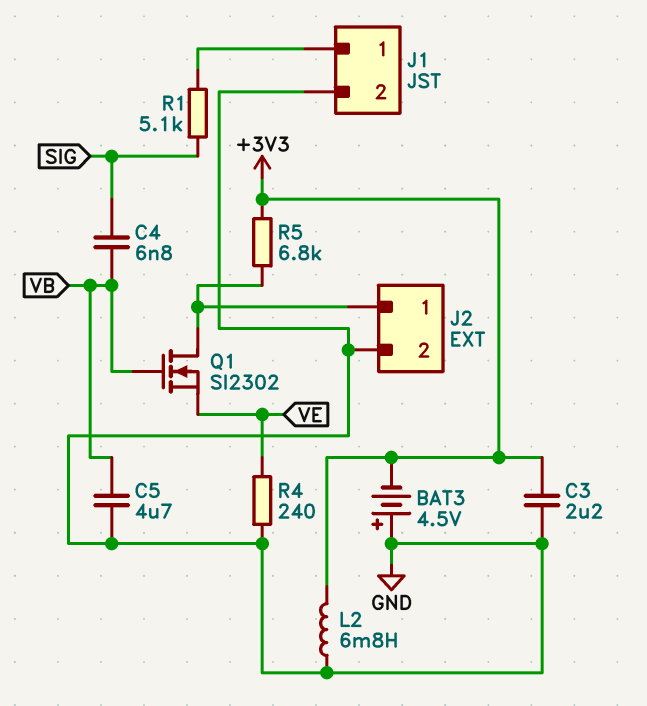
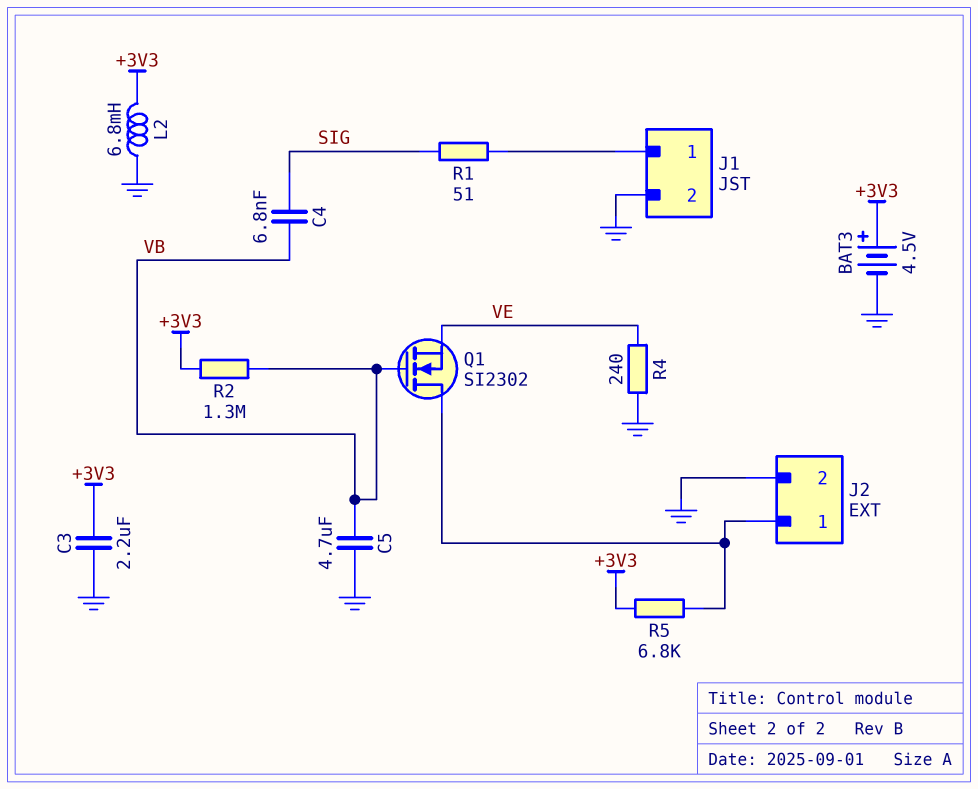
BAT3: 4.5V (plus GND, minus +3V3) -> 4.5V (plus +3V3, minus GND)
R1: 5.1k (J1/1, SIG) -> 51 (J1/1, SIG)
R2: none -> 1.3M (+3V3, VB)

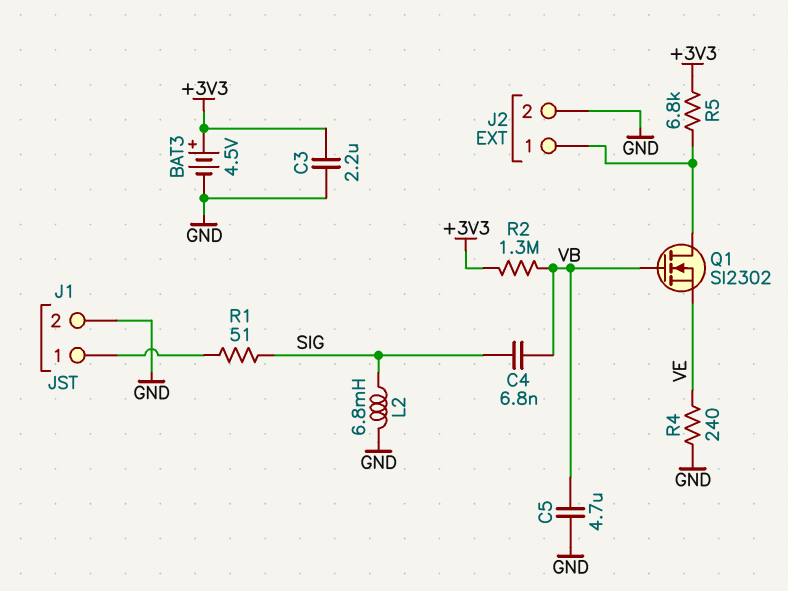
L2: 6.8mH (+3V3, GND) -> 6.8mH (GND, SIG)

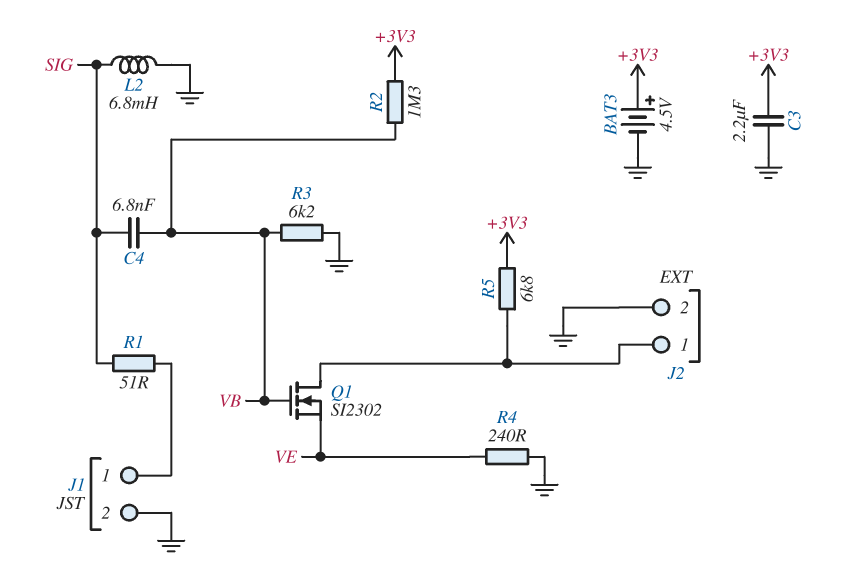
C5: 4.7uF (GND, VB) -> none
R3: none -> 6.2k (GND, VB)

